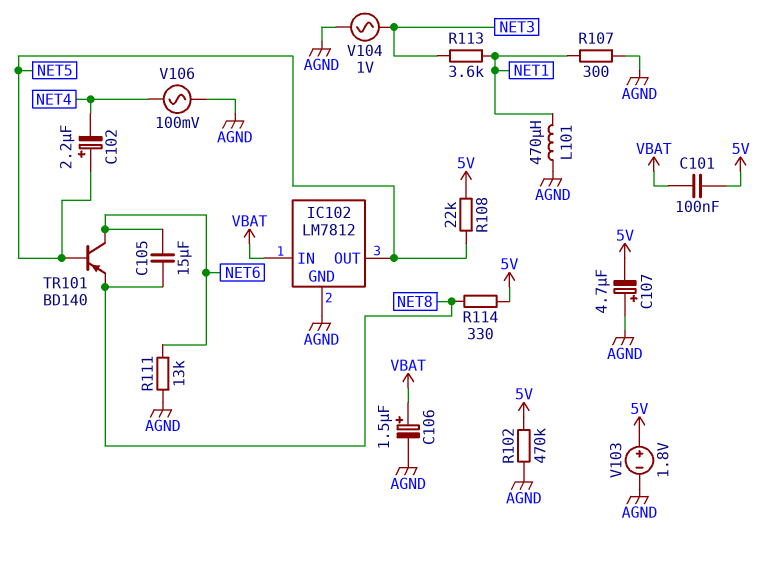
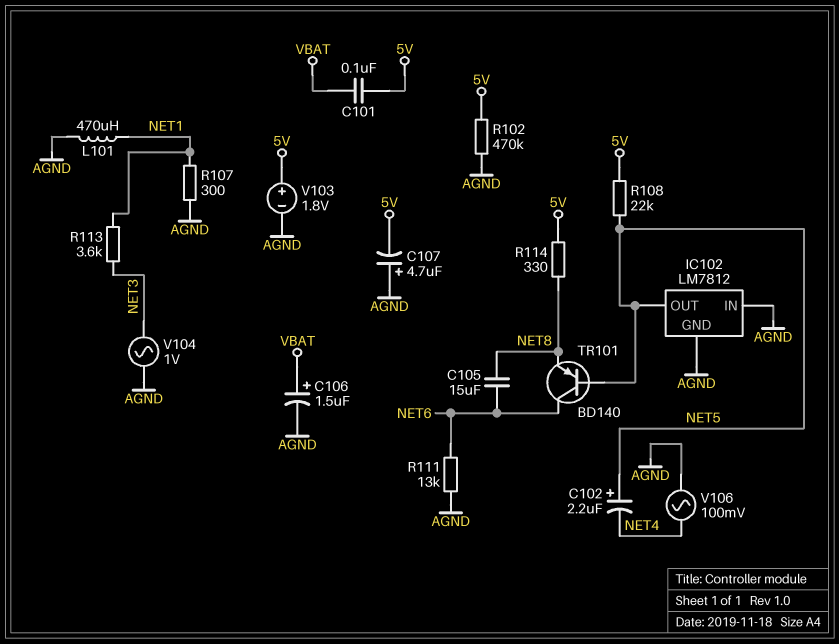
IC102 pin IN: VBAT -> AGND

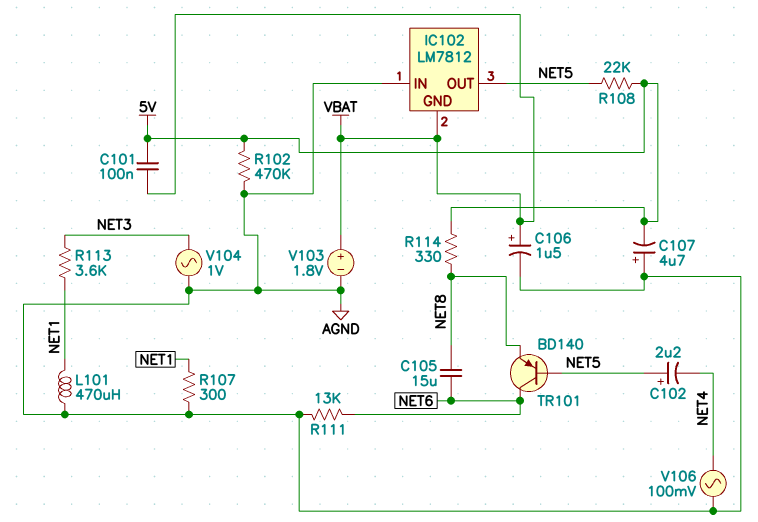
IC102 pin GND: AGND -> VBAT
V103: 1.8V (plus 5V, minus AGND) -> 1.8V (plus VBAT, minus AGND)

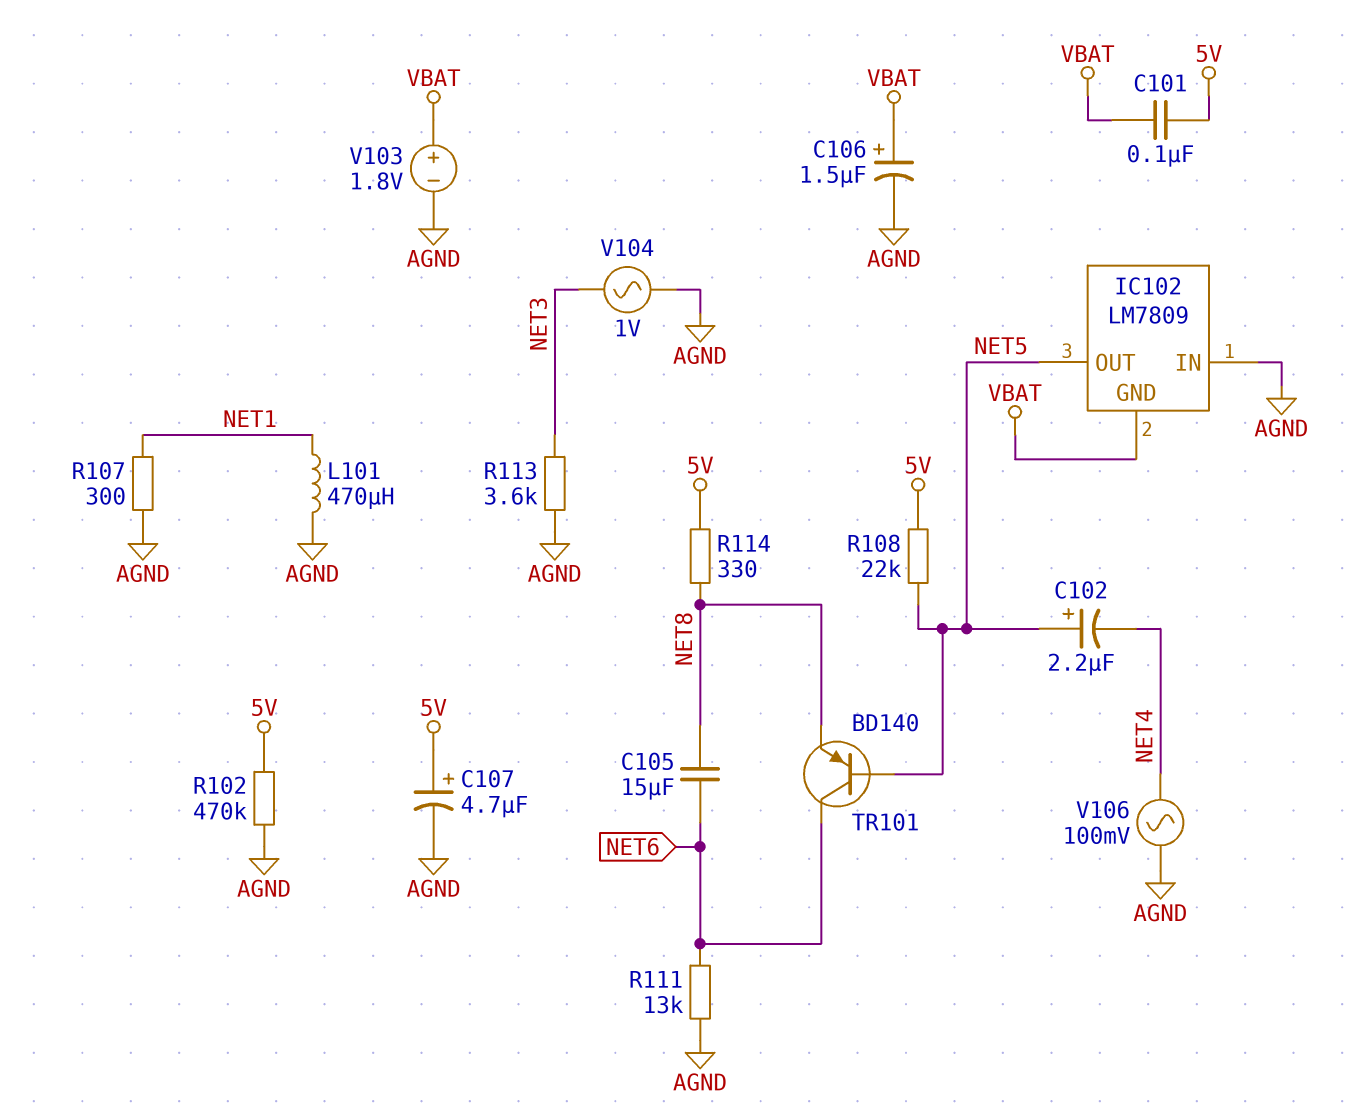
C107: 4.7uF (plus AGND, minus 5V) -> 4.7uF (plus 5V, minus AGND)
IC102: LM7812 -> LM7809
R113: 3.6k (NET1, NET3) -> 3.6k (AGND, NET3)

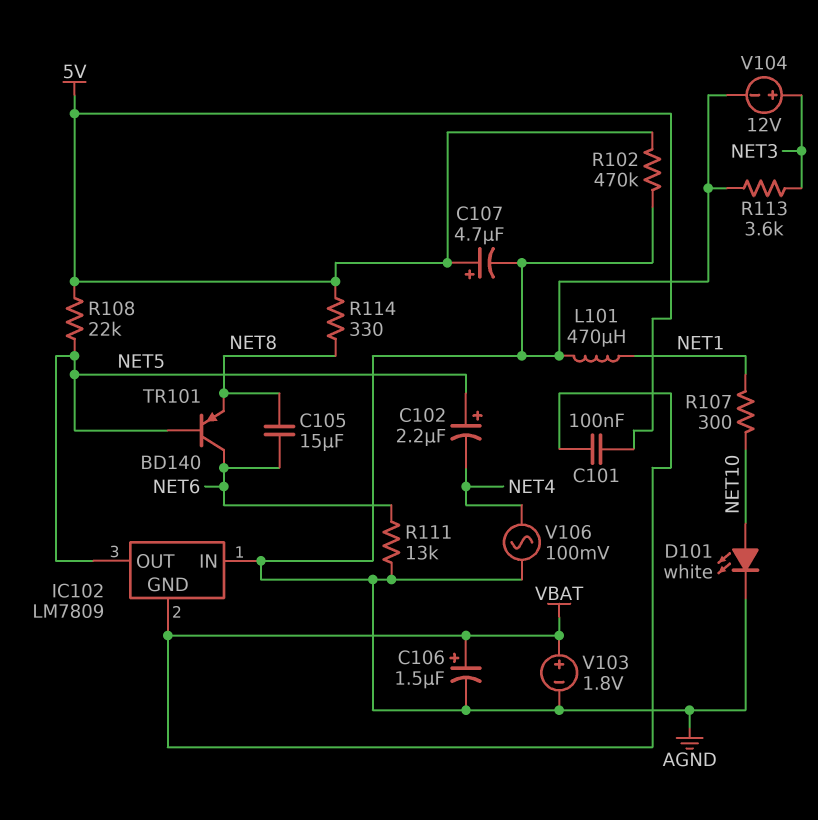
D101: none -> LED white (A NET10, K AGND)
R107: 300 (AGND, NET1) -> 300 (NET1, NET10)
V104: AC 1V (AGND, NET3) -> 12V (plus NET3, minus AGND)

